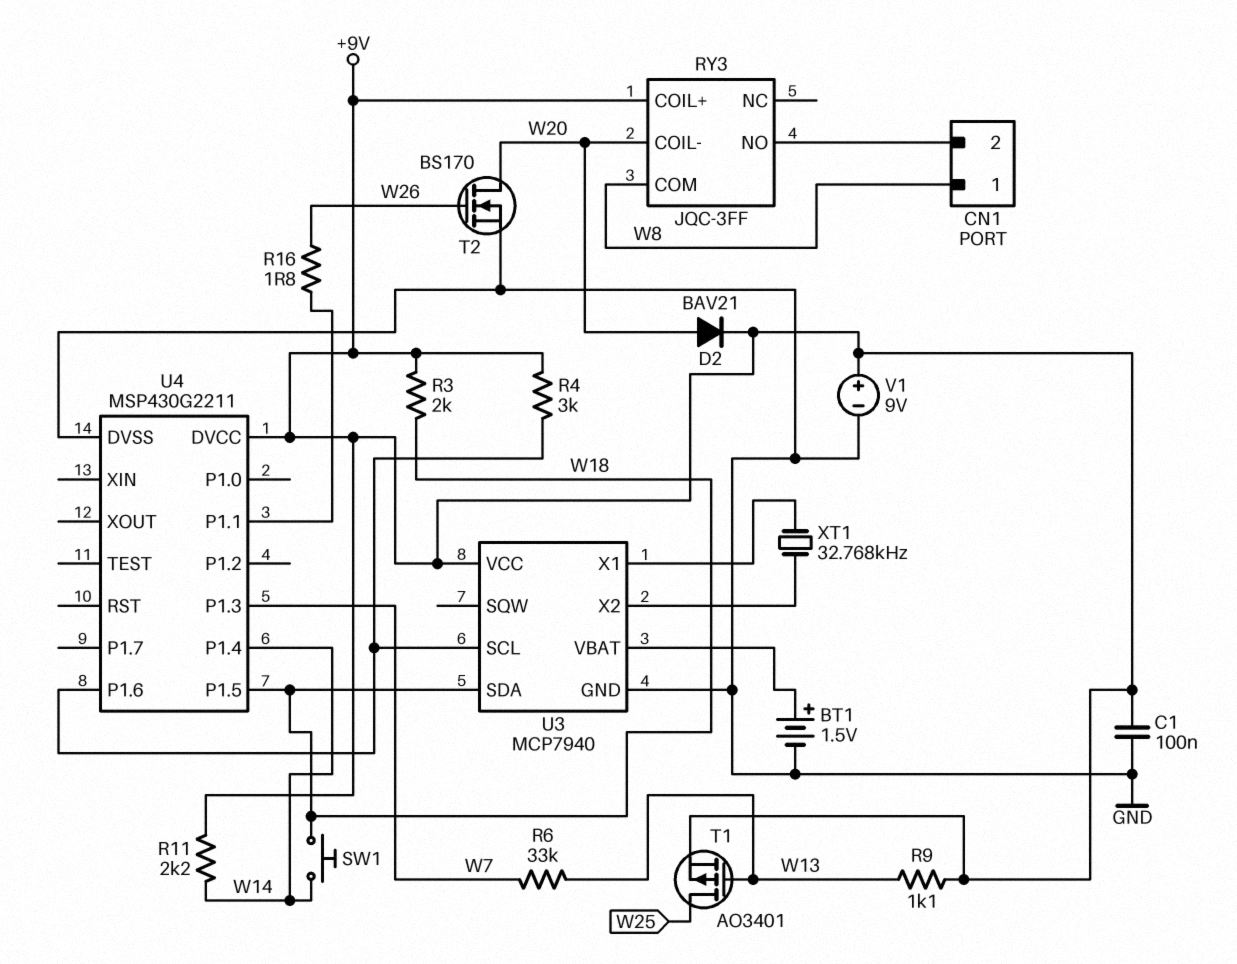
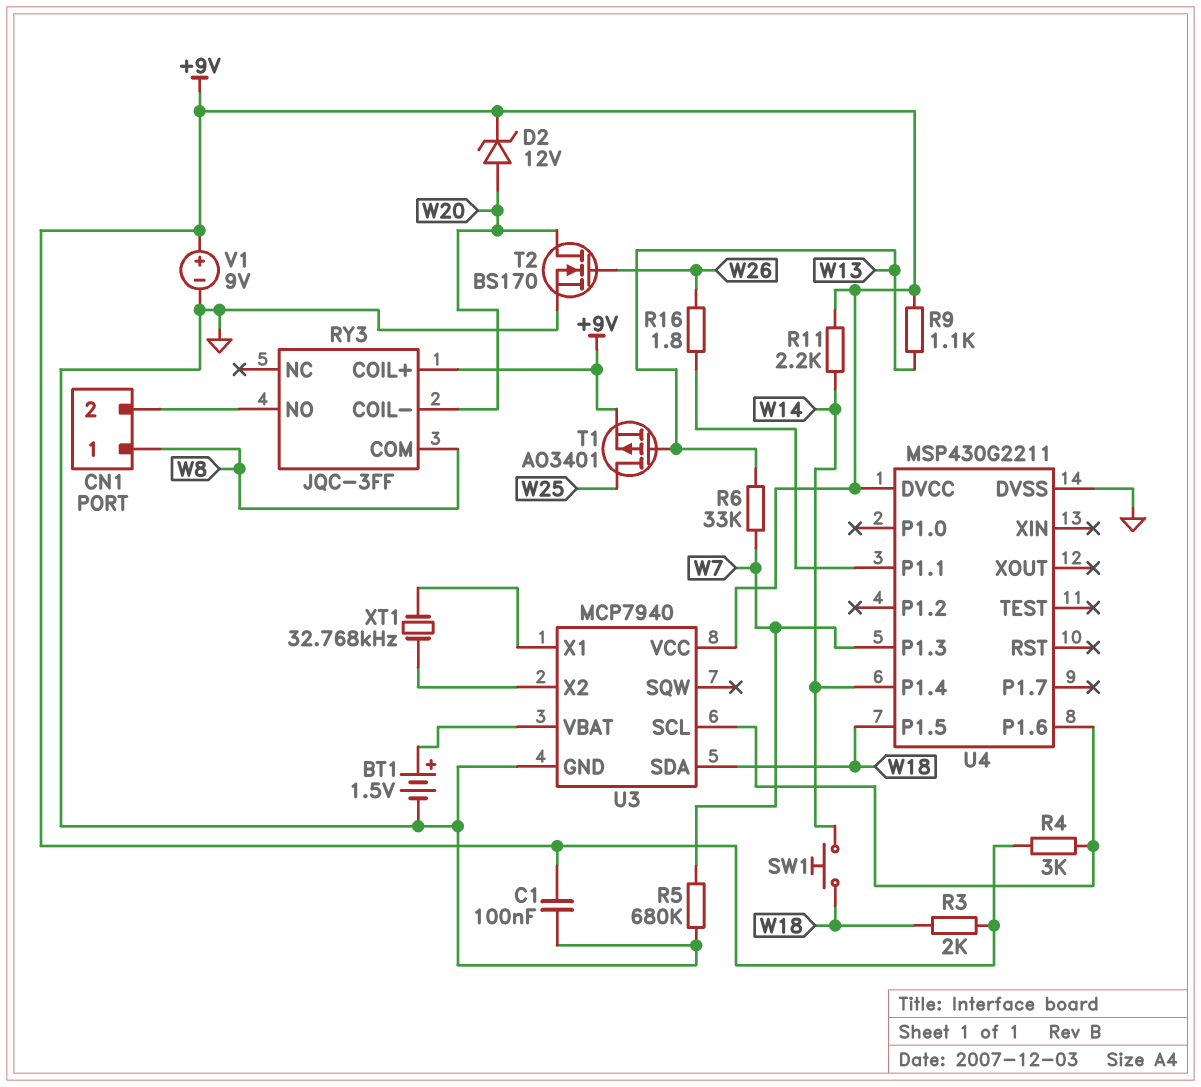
D2: diode BAV21 (A W20, K +9V) -> zener 12V (A W20, K +9V)
R5: none -> 680k (GND, W7)

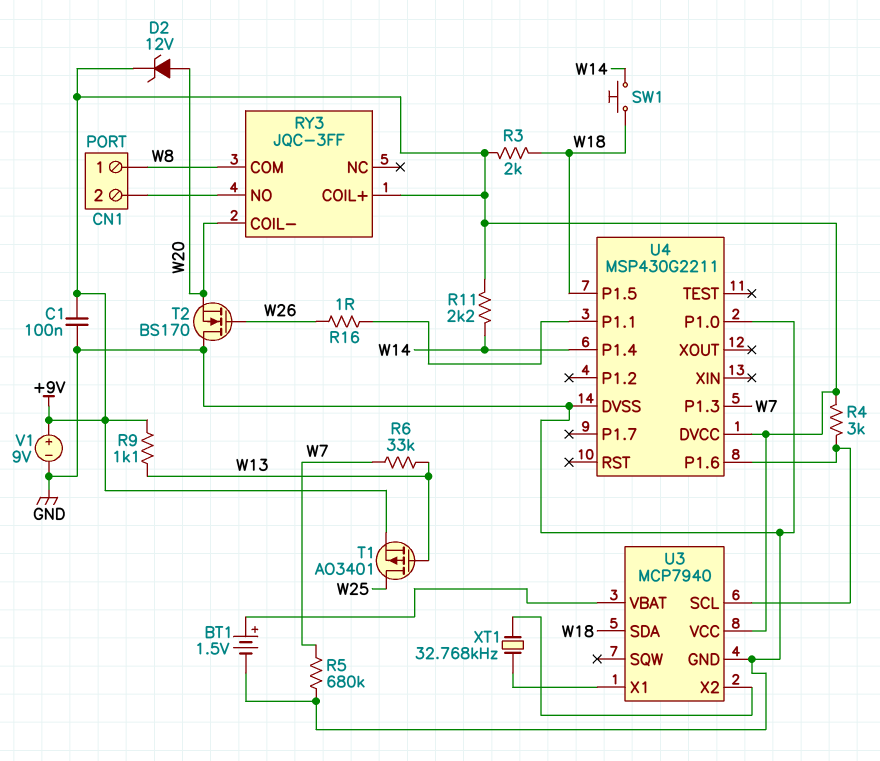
R16: 1.8 (U4/P1.1, W26) -> 1 (U4/P1.1, W26)
T2: NMOS BS170 (G W26, D W20, S GND) -> NMOS BS170 (G W26, D GND, S W20)
U4 pin P1.0: none -> GND

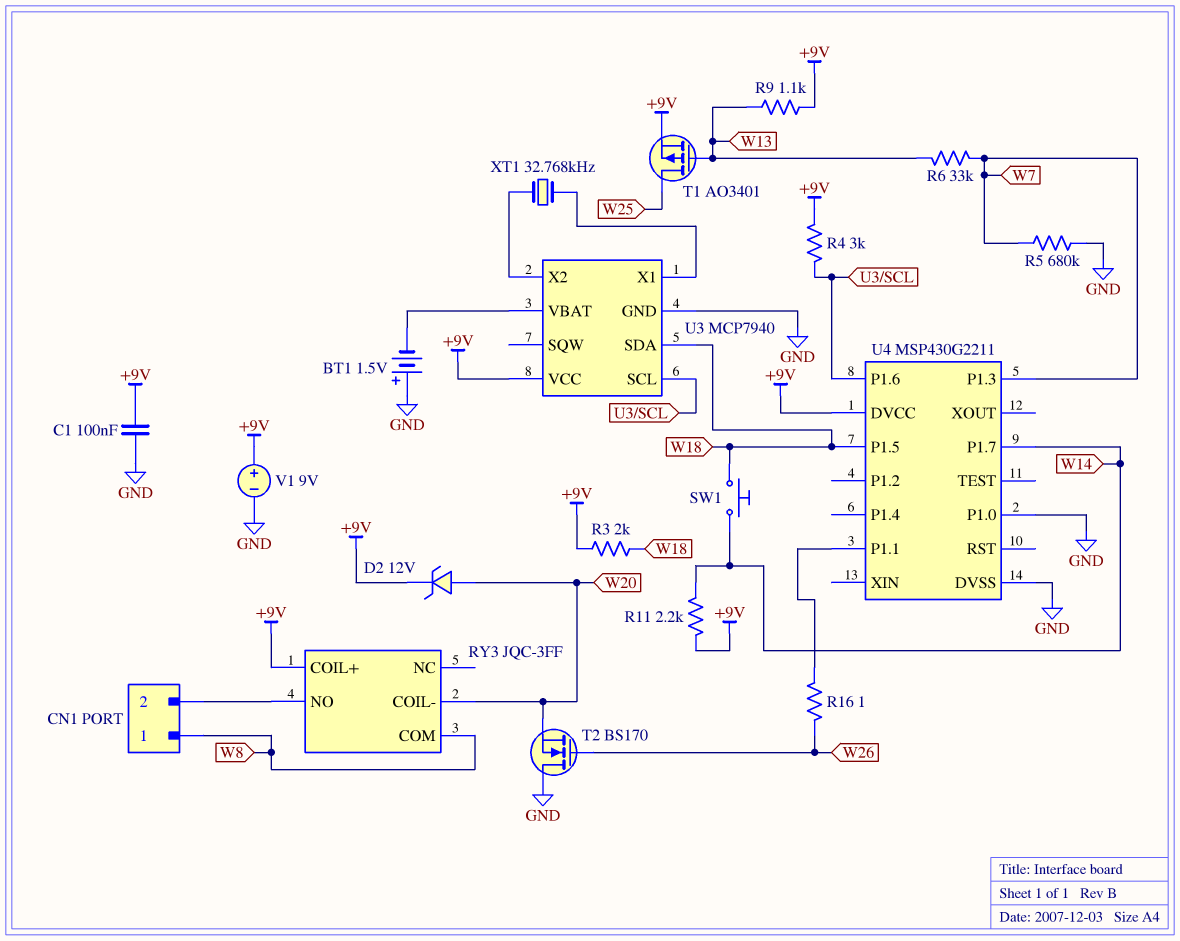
BT1: 1.5V (plus U3/VBAT, minus GND) -> 1.5V (plus GND, minus U3/VBAT)
U4 pin P1.4: W14 -> none
U4 pin P1.7: none -> W14

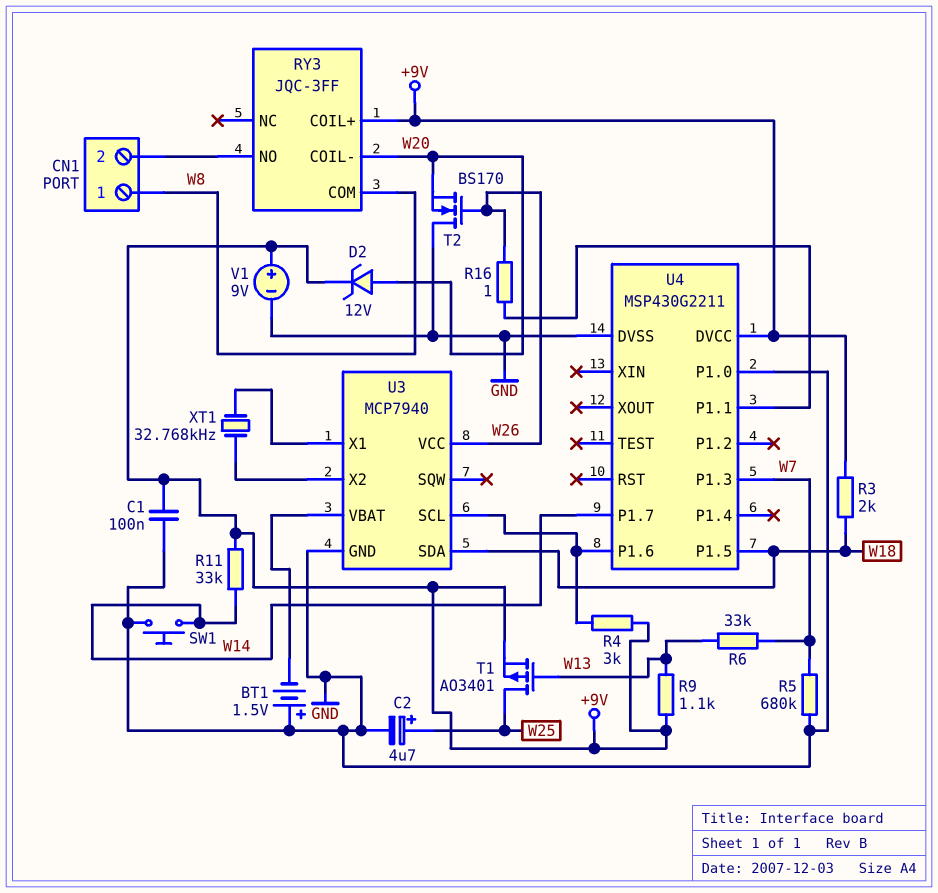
C2: none -> 4.7uF (plus W25, minus GND)
R11: 2.2k (+9V, W14) -> 33k (+9V, W14)
SW1: button (W14, W18) -> button (GND, W14)
U3 pin VCC: +9V -> W26

